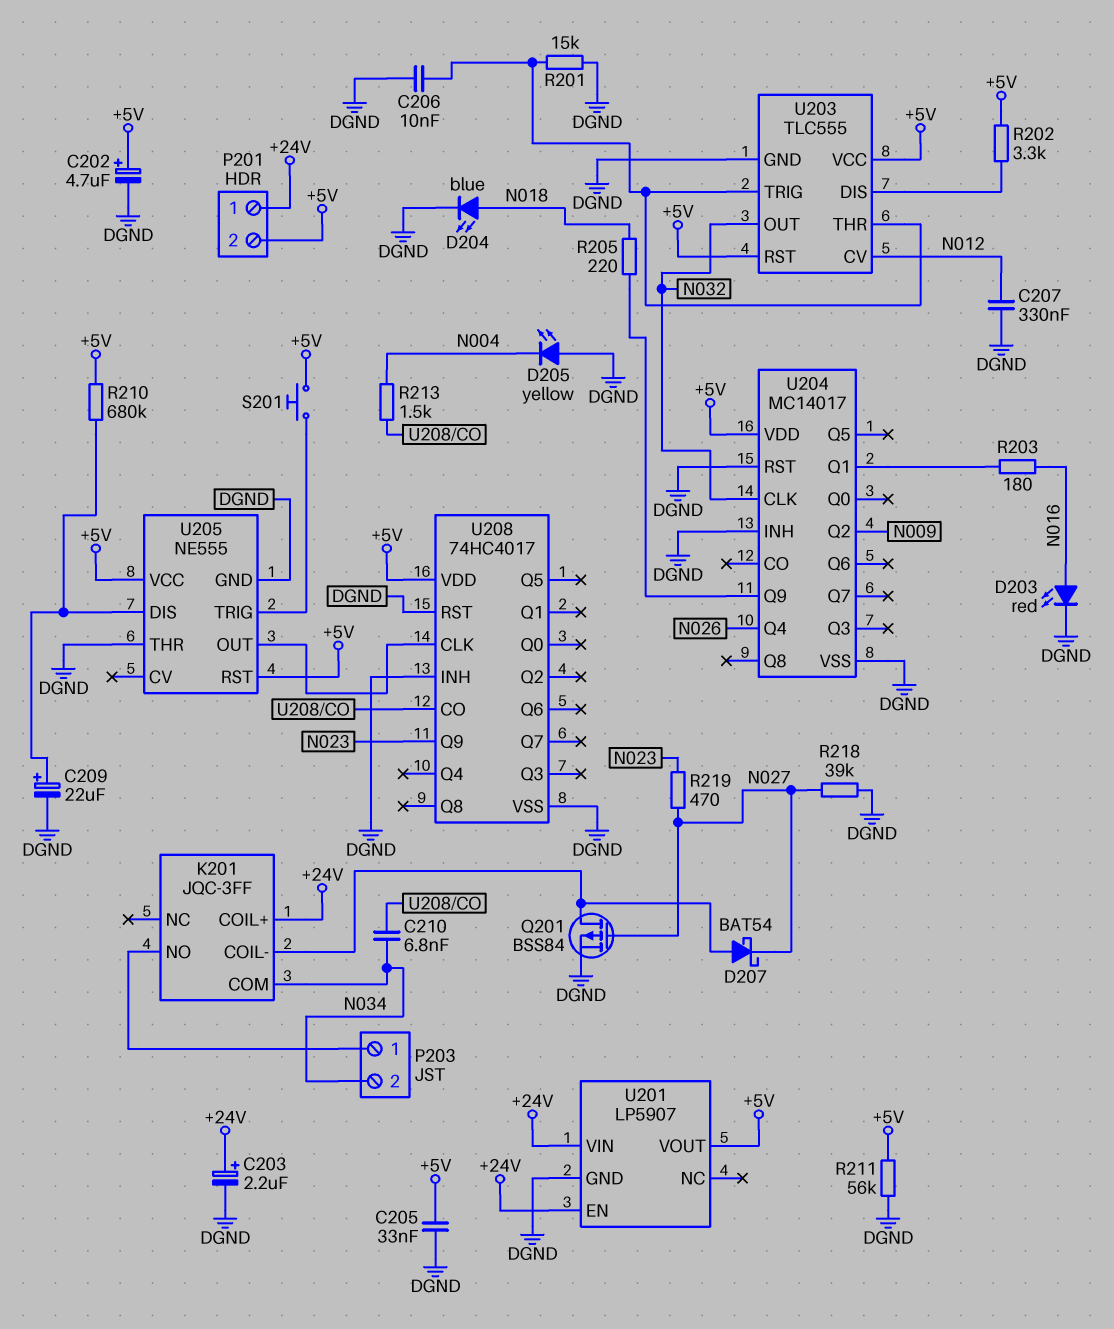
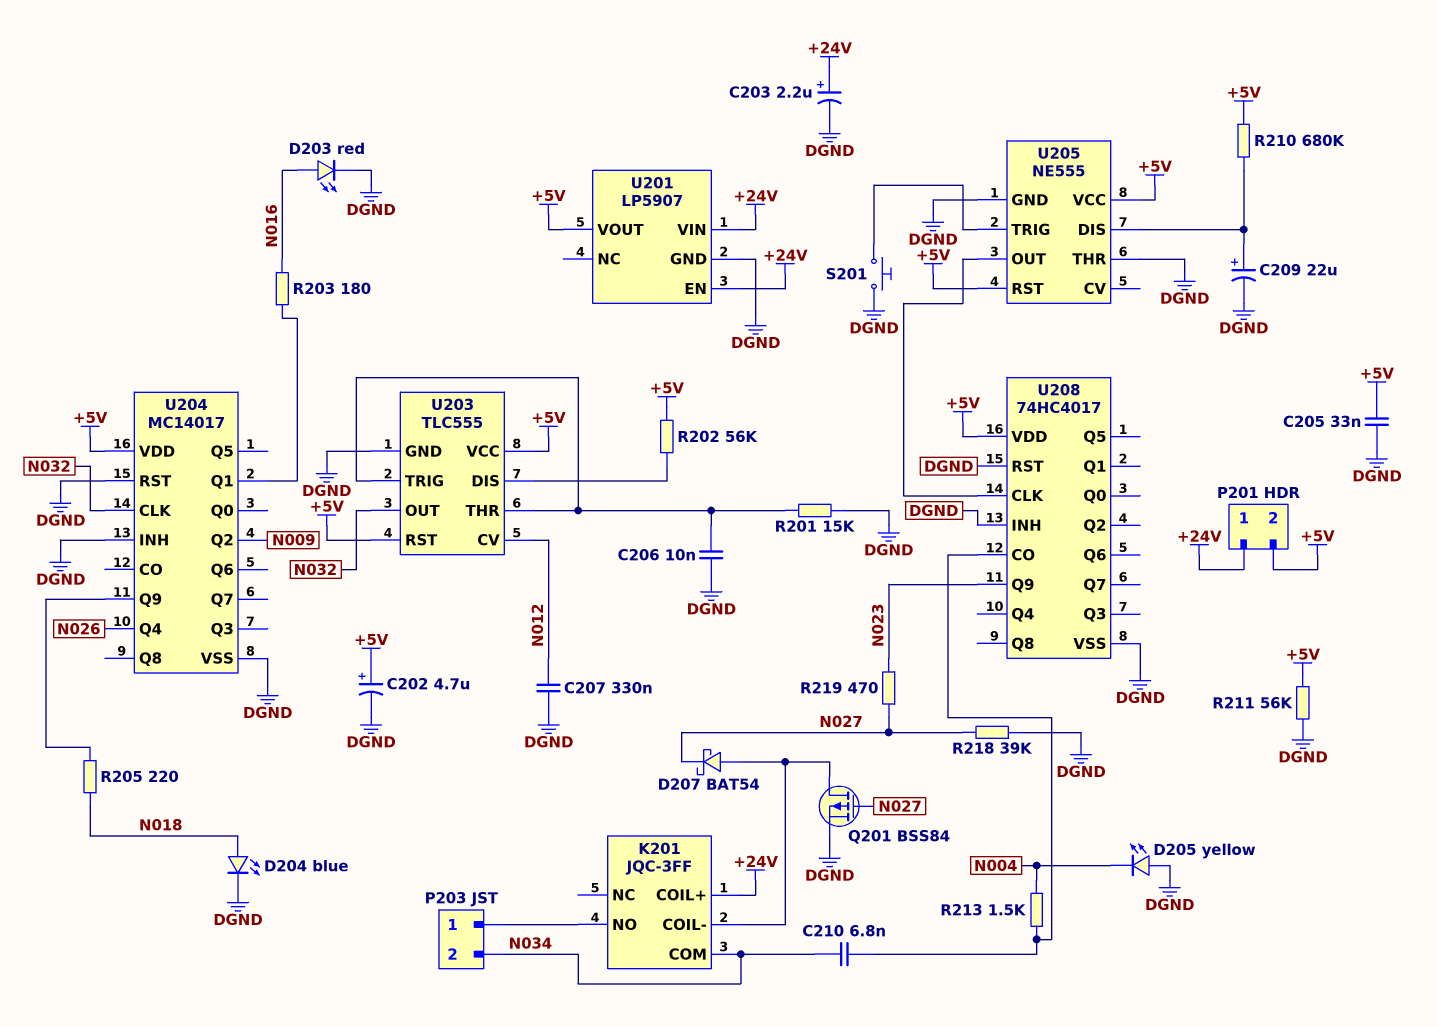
R202: 3.3k (+5V, U203/DIS) -> 56k (+5V, U203/DIS)
S201: button (+5V, U205/TRIG) -> button (DGND, U205/TRIG)

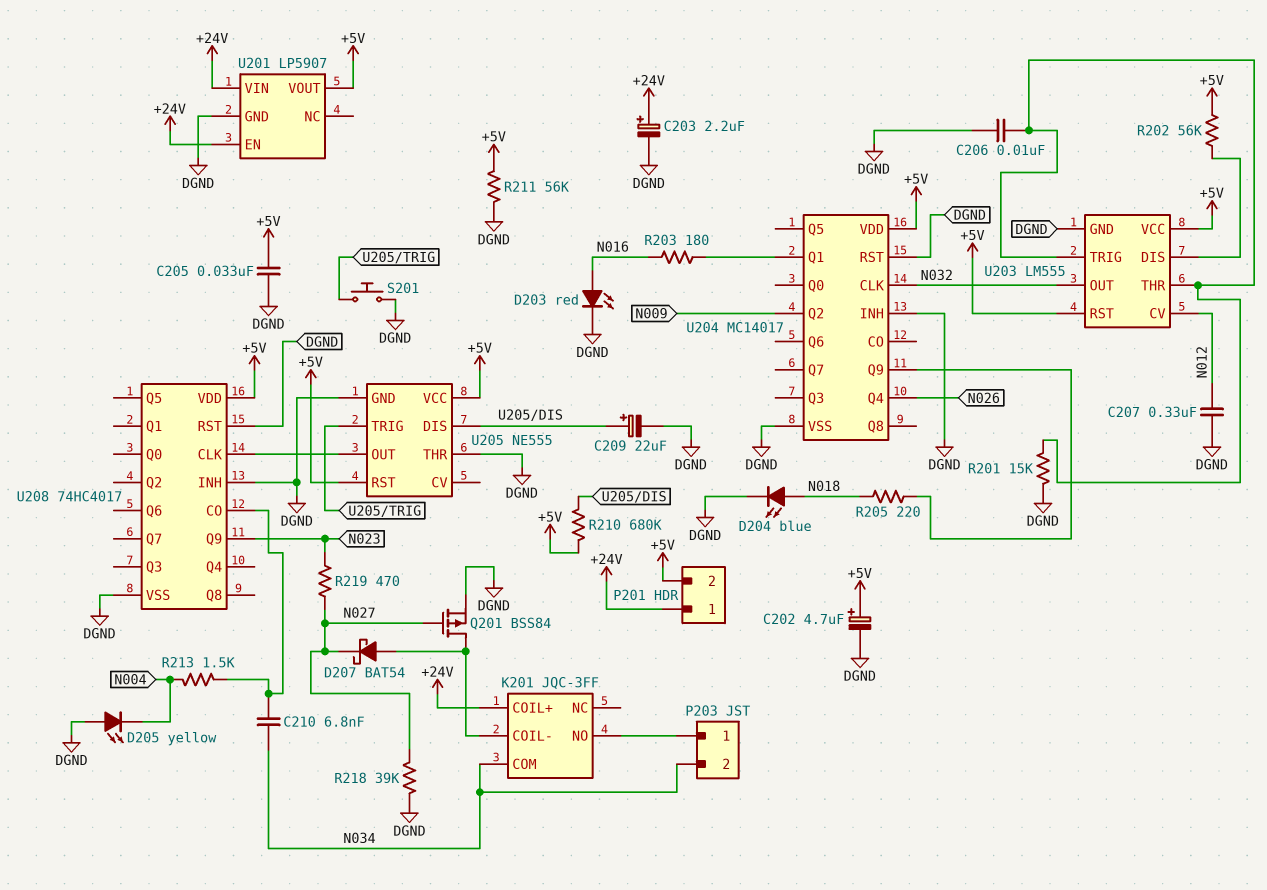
U203: TLC555 -> LM555

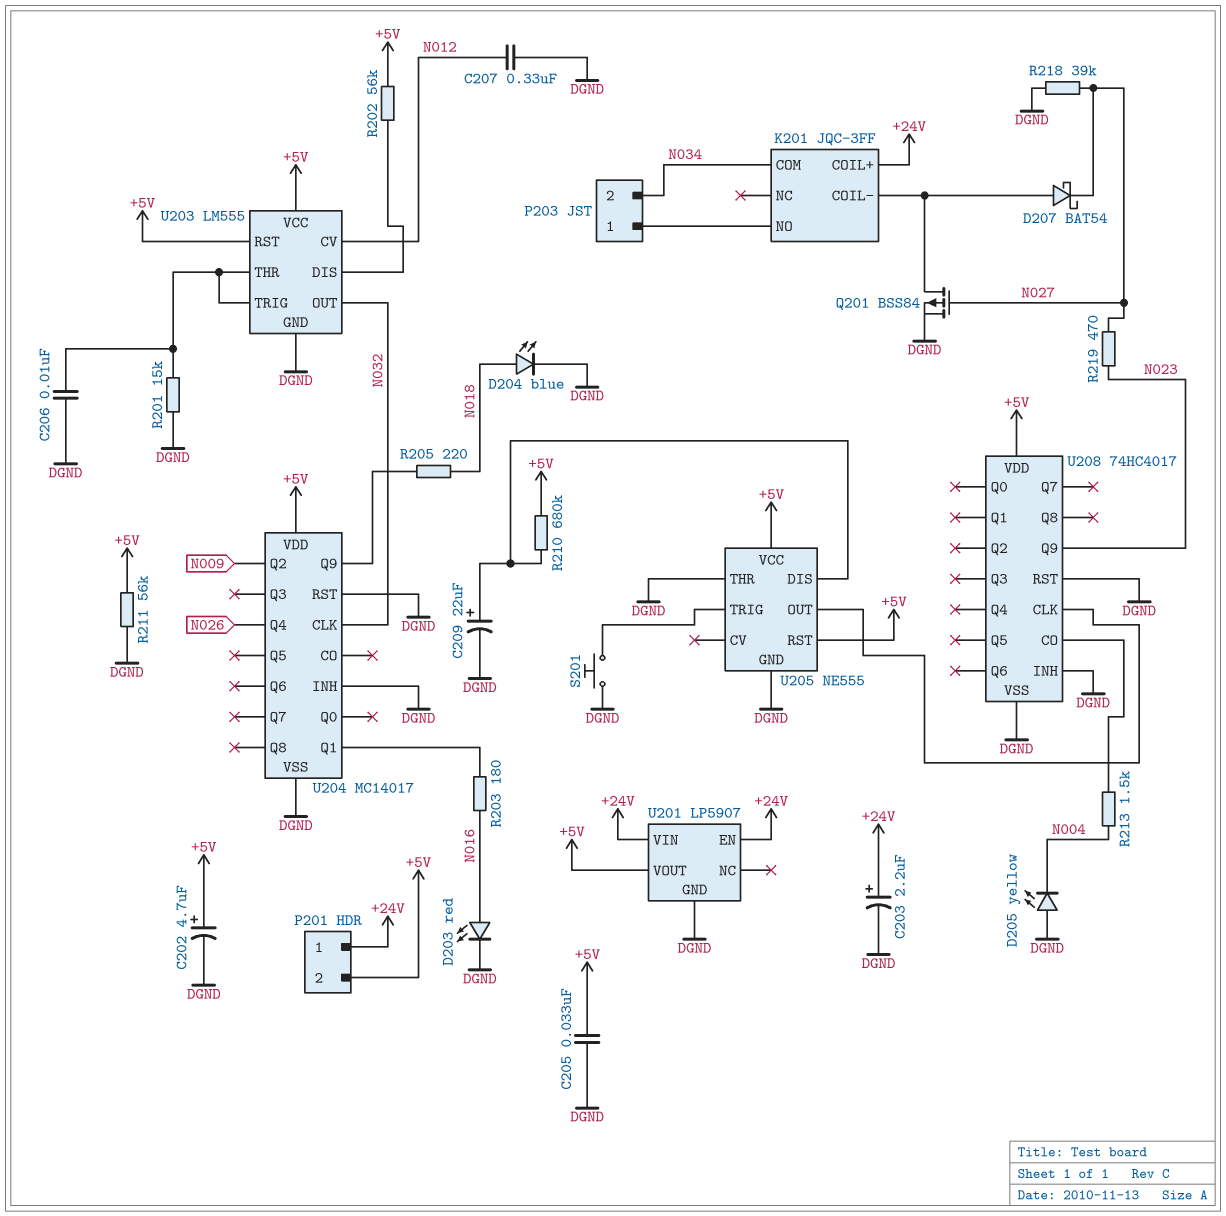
C210: 6.8nF (N034, U208/CO) -> none

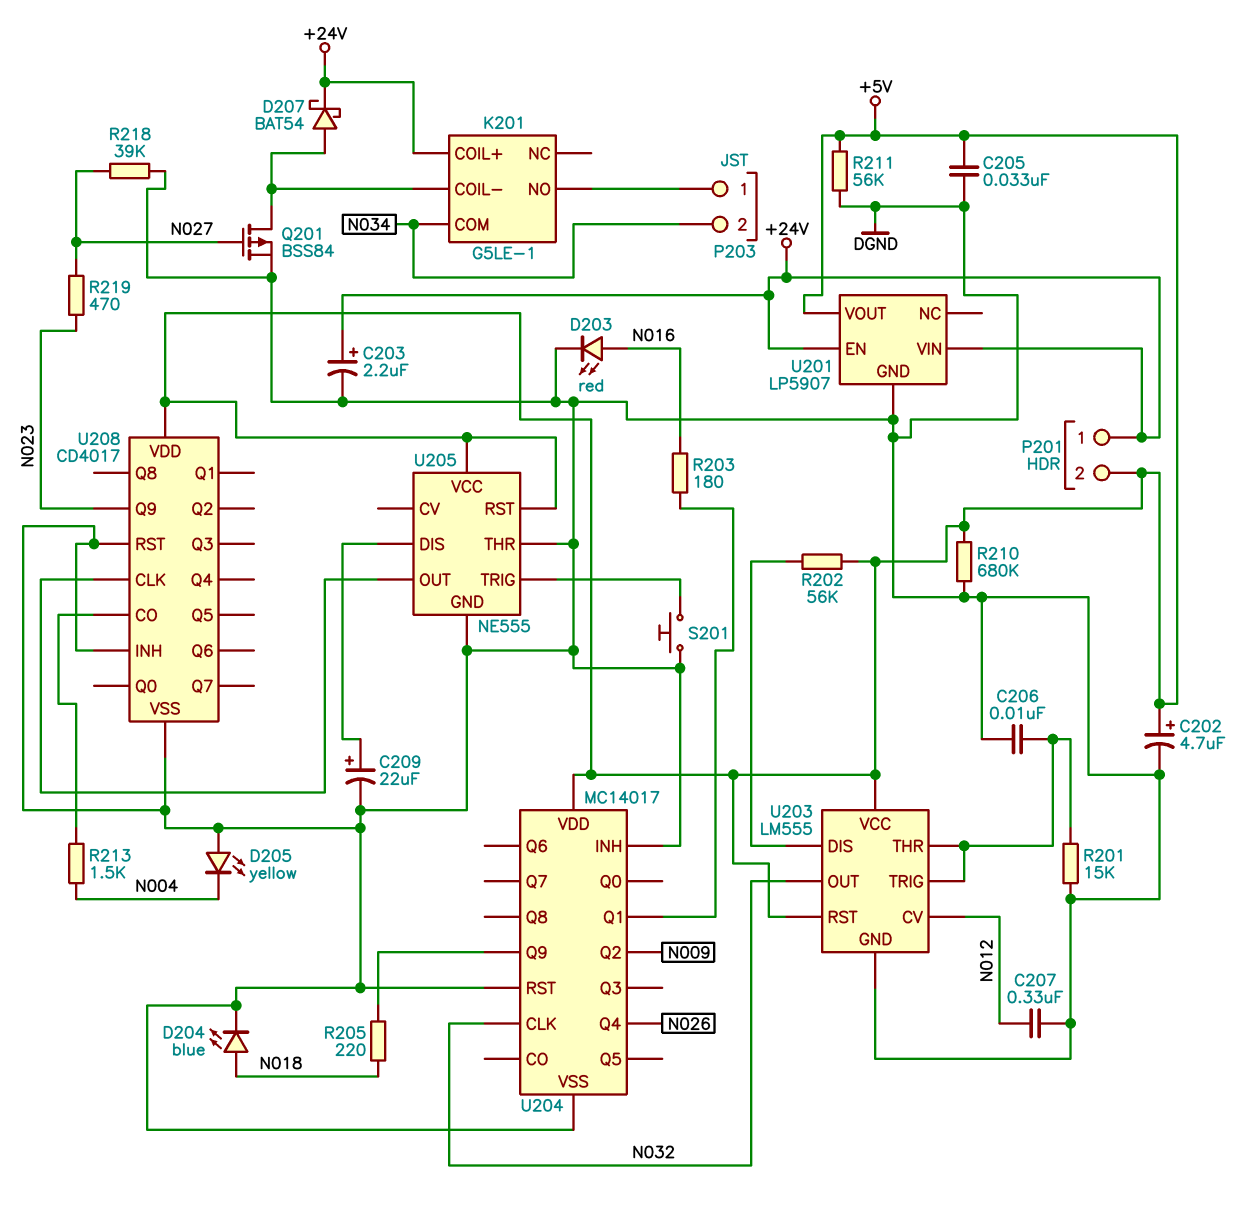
D207: schottky BAT54 (A K201/COIL-, K N027) -> schottky BAT54 (A K201/COIL-, K +24V)
K201: JQC-3FF -> G5LE-1
R210: 680k (+5V, U205/DIS) -> 680k (+5V, DGND)
U208: 74HC4017 -> CD4017

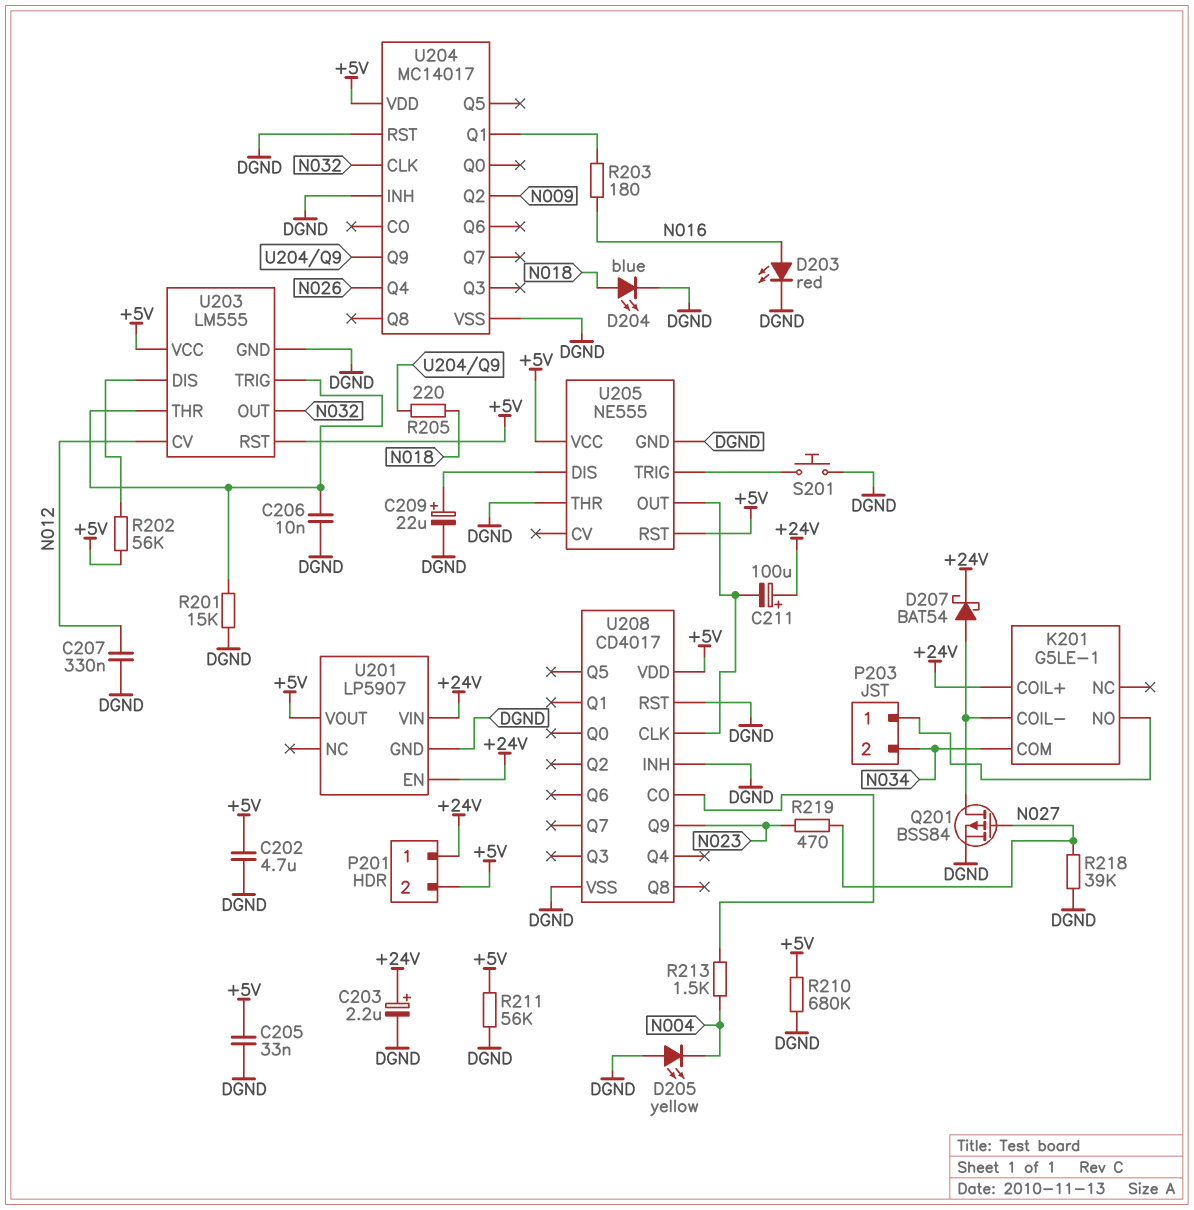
C202: 4.7uF (plus +5V, minus DGND) -> 4.7uF (+5V, DGND)
C211: none -> 100uF (plus +24V, minus U205/OUT)

